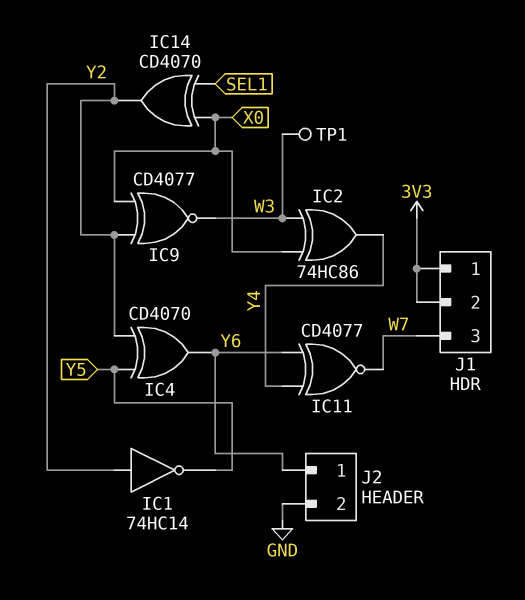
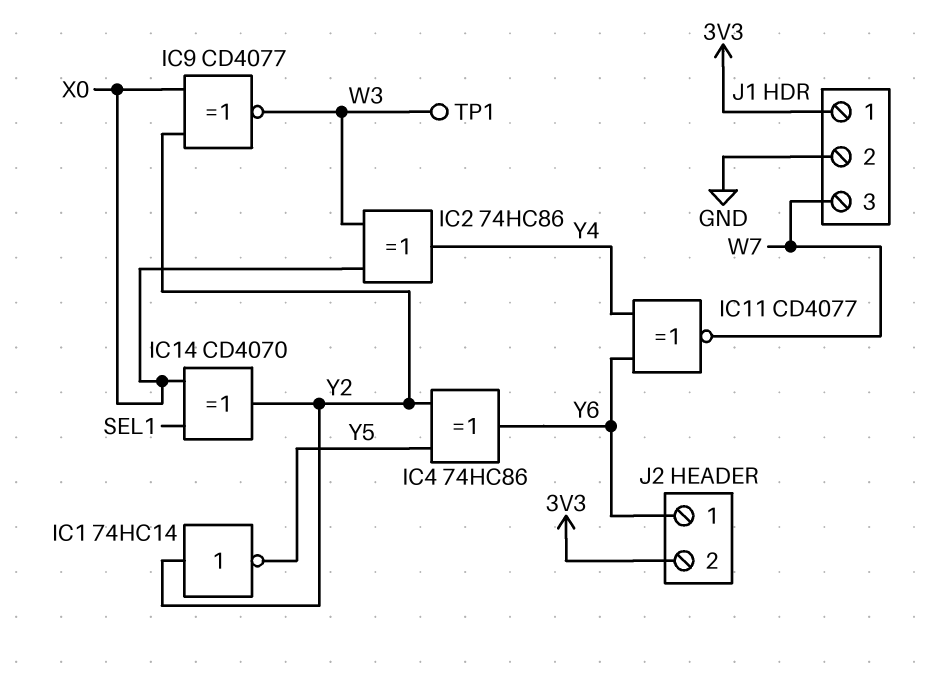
IC4: XOR CD4070 (in Y2, in Y5, out Y6) -> XOR 74HC86 (in Y2, in Y5, out Y6)
J1 pin 2: 3V3 -> GND
J2 pin 2: GND -> 3V3

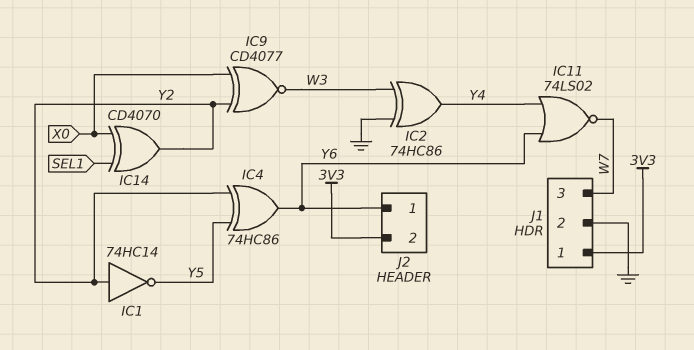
IC2: XOR 74HC86 (in W3, in X0, out Y4) -> XOR 74HC86 (in GND, in W3, out Y4)
IC11: XNOR CD4077 (in Y4, in Y6, out W7) -> NOR 74LS02 (in Y4, in Y6, out W7)
TP1: test point (W3) -> none

